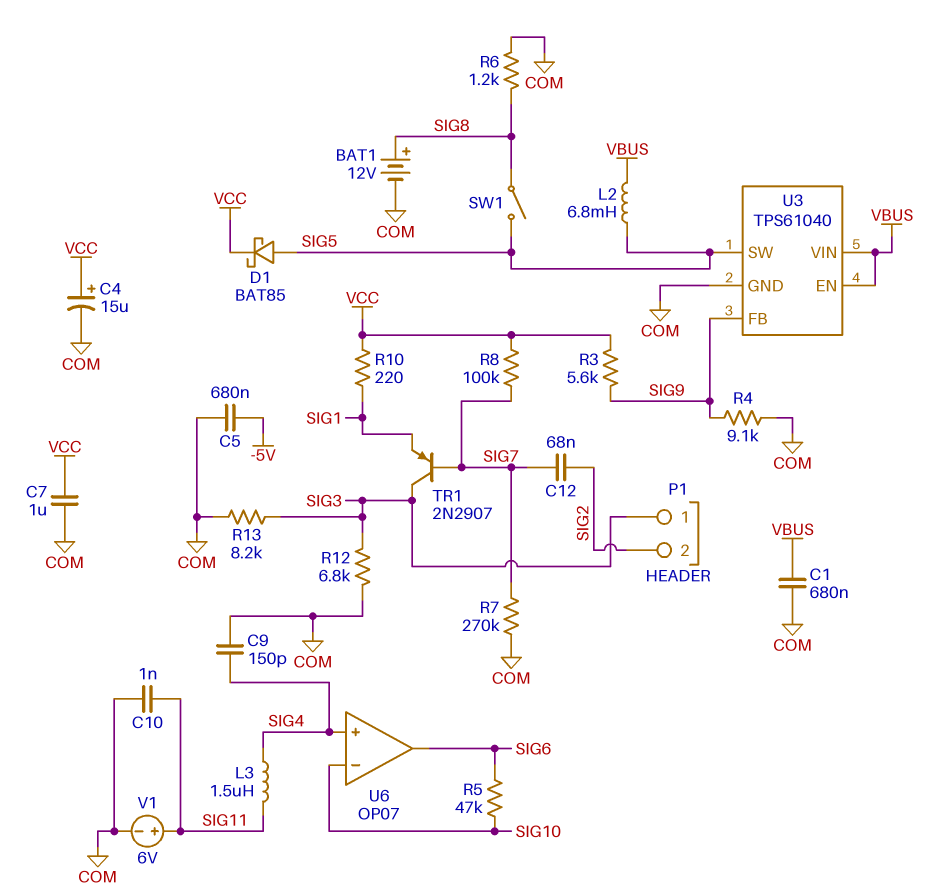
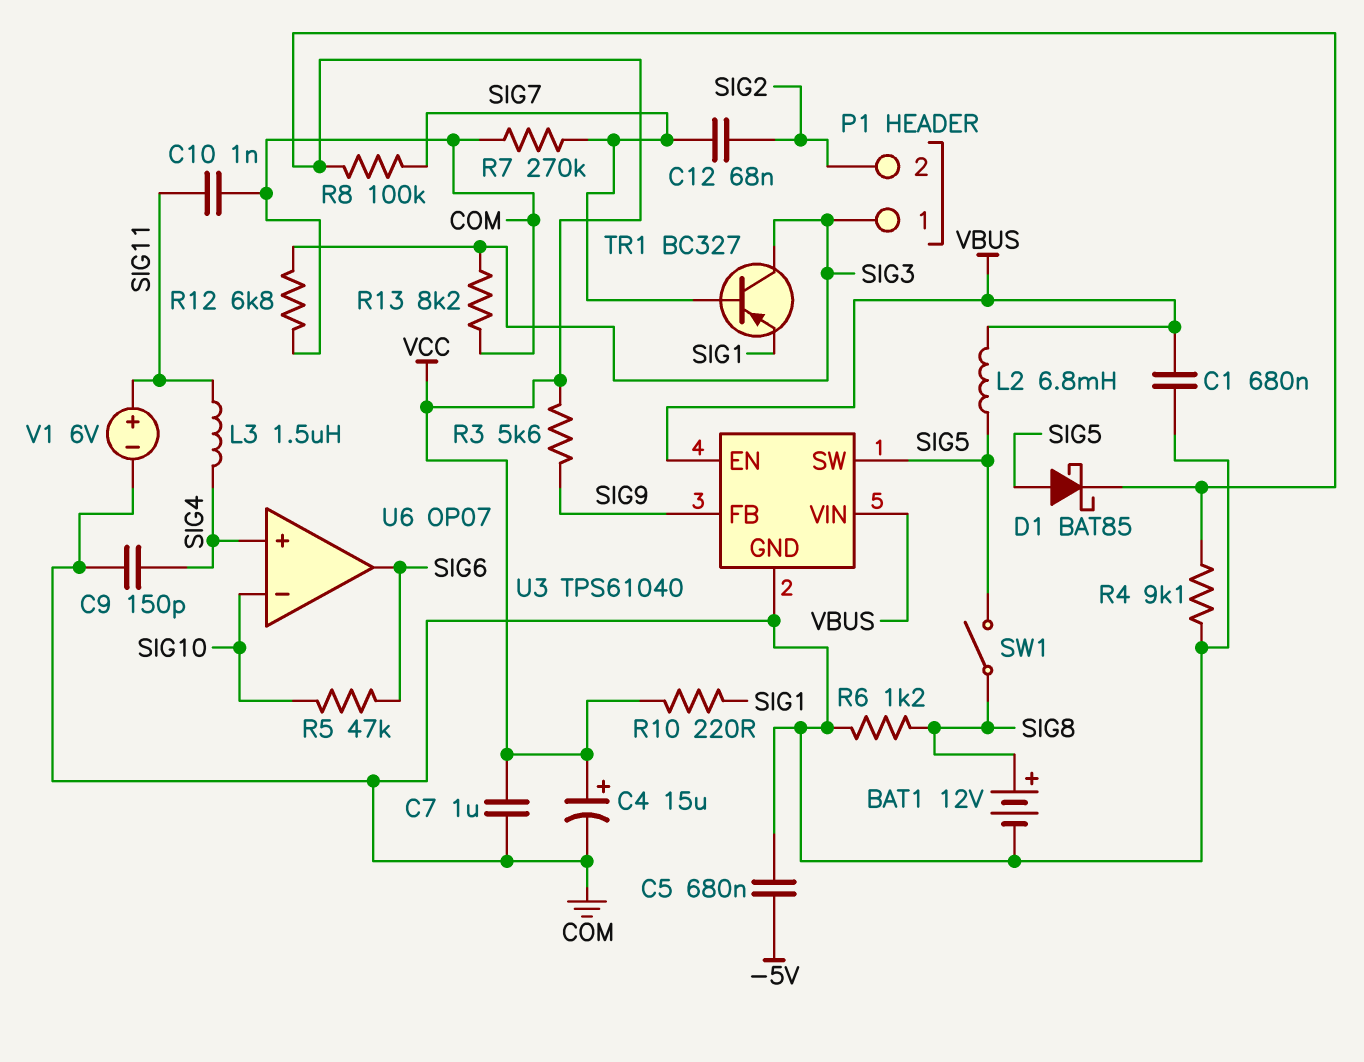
R4: 9.1k (COM, SIG9) -> 9.1k (COM, VCC)
TR1: PNP 2N2907 (B SIG7, C SIG3, E SIG1) -> PNP BC327 (B SIG7, C SIG3, E SIG1)

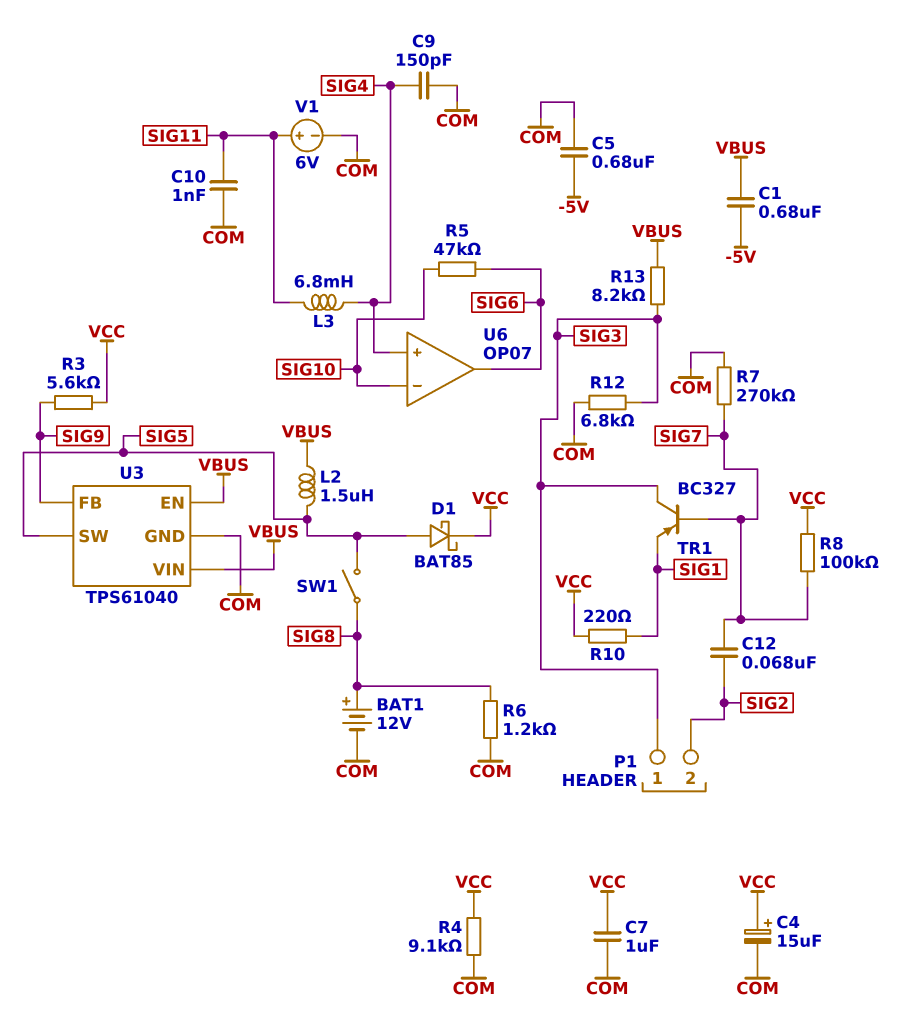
C1: 680nF (COM, VBUS) -> 680nF (-5V, VBUS)
L2: 6.8mH (SIG5, VBUS) -> 1.5uH (SIG5, VBUS)
L3: 1.5uH (SIG4, SIG11) -> 6.8mH (SIG4, SIG11)
R13: 8.2k (COM, SIG3) -> 8.2k (SIG3, VBUS)

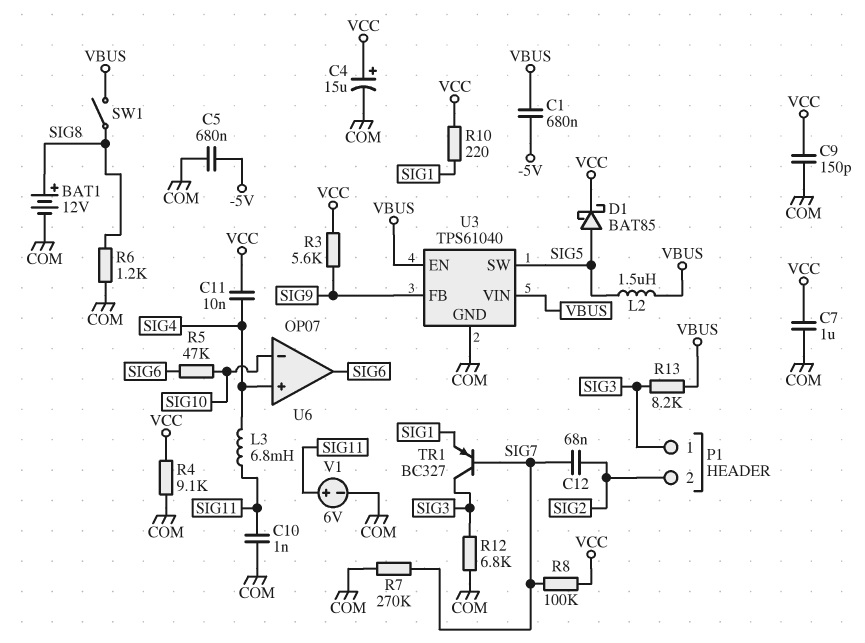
C9: 150pF (COM, SIG4) -> 150pF (COM, VCC)
C11: none -> 10nF (SIG4, VCC)
SW1: switch (SIG5, SIG8) -> switch (SIG8, VBUS)

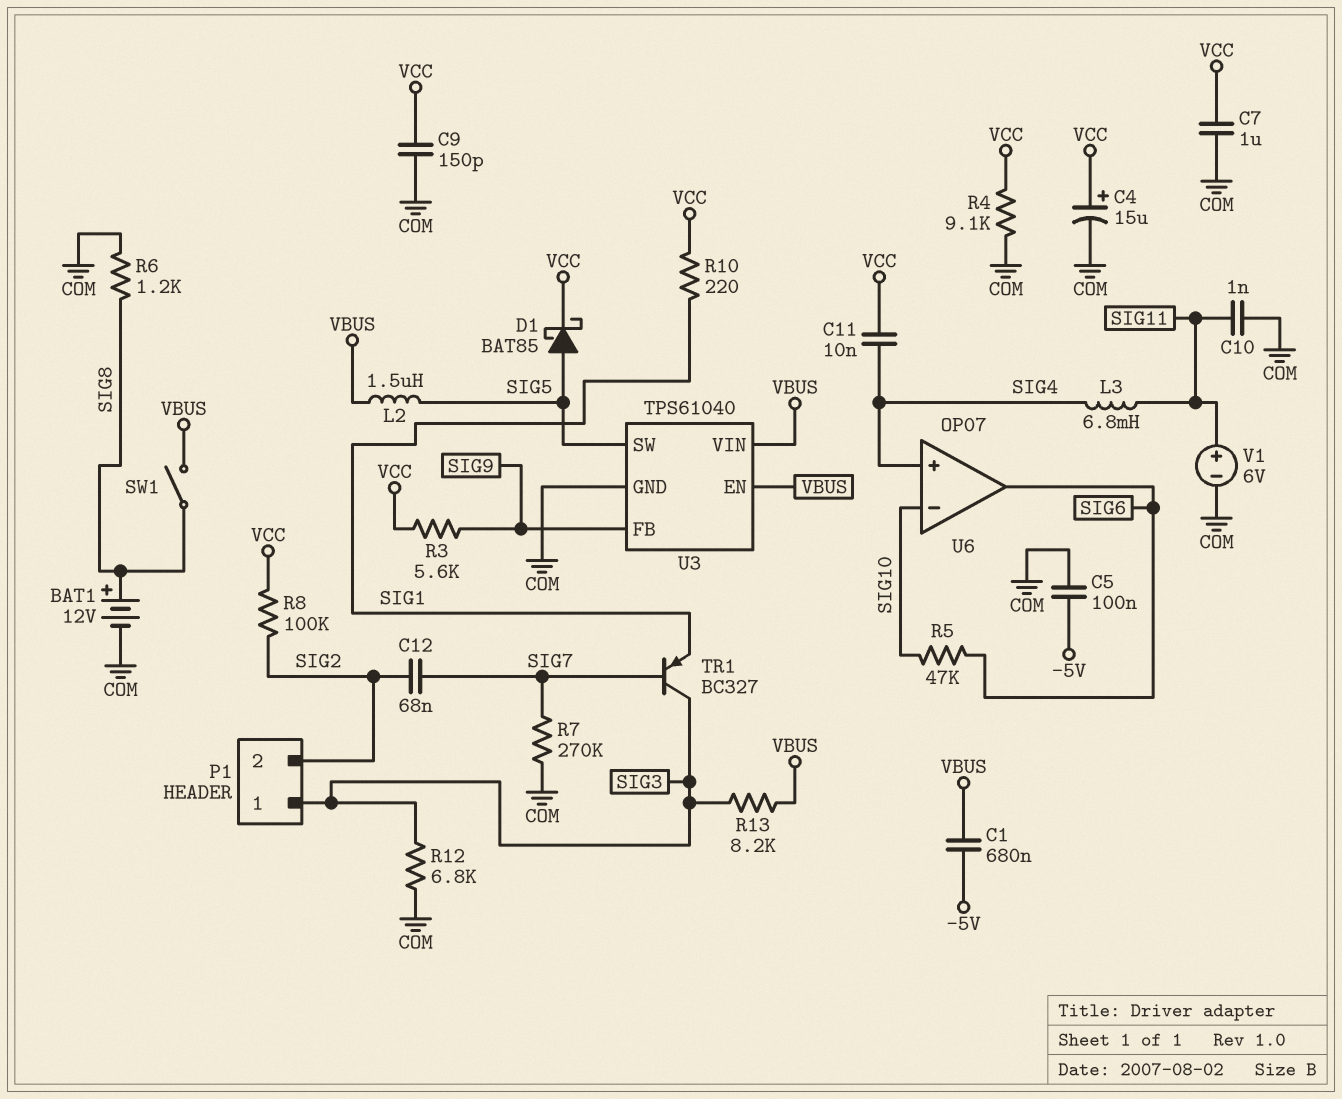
C5: 680nF (-5V, COM) -> 100nF (-5V, COM)
R8: 100k (SIG7, VCC) -> 100k (SIG2, VCC)

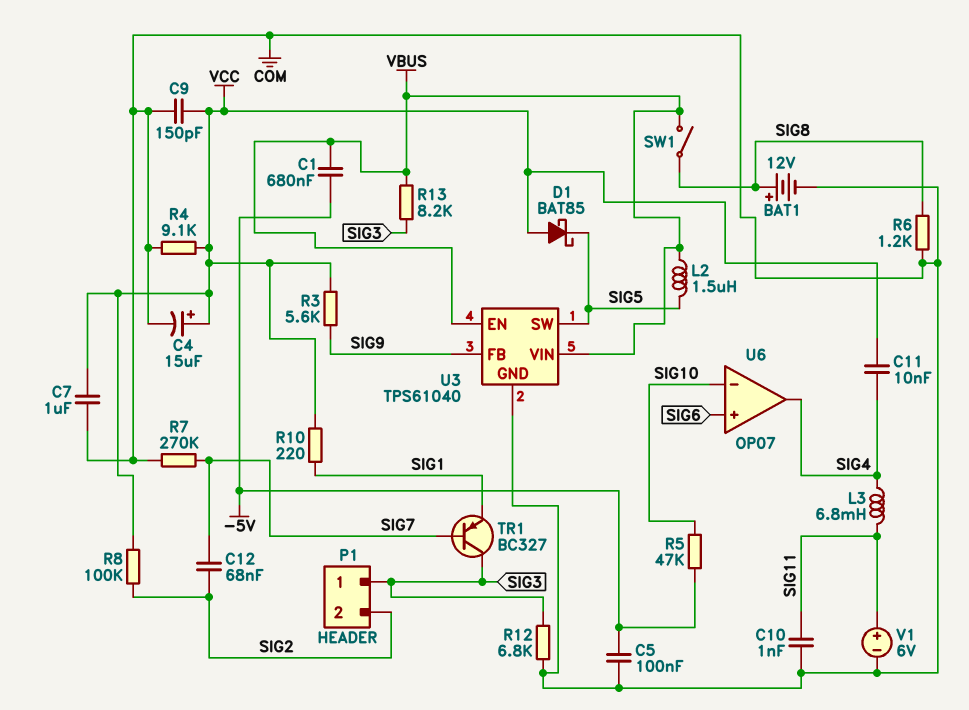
D1: schottky BAT85 (A SIG5, K VCC) -> schottky BAT85 (A VCC, K SIG5)
R5: 47k (SIG6, SIG10) -> 47k (-5V, SIG10)
U6 pin in+: SIG4 -> SIG6
U6 pin out: SIG6 -> SIG4

